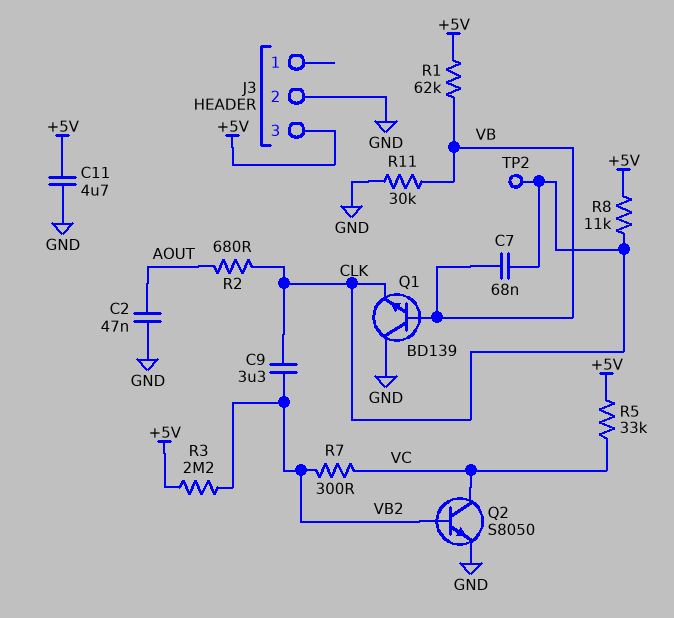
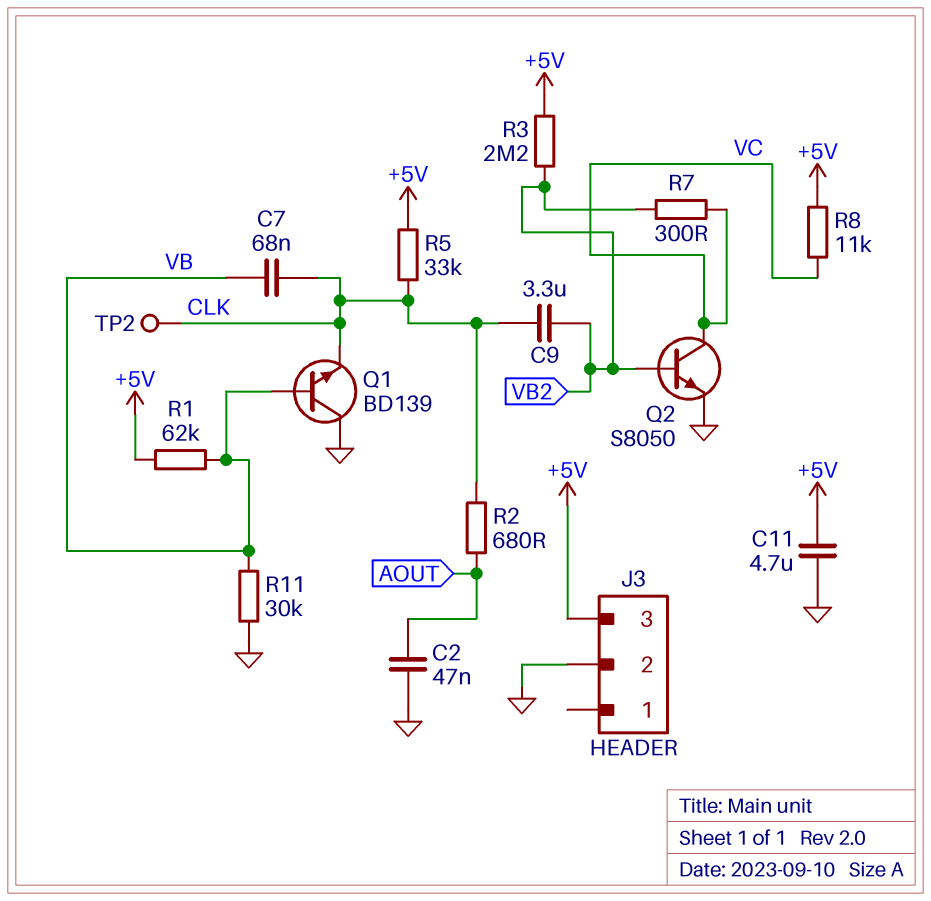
R5: 33k (+5V, VC) -> 33k (+5V, CLK)
R8: 11k (+5V, CLK) -> 11k (+5V, VC)

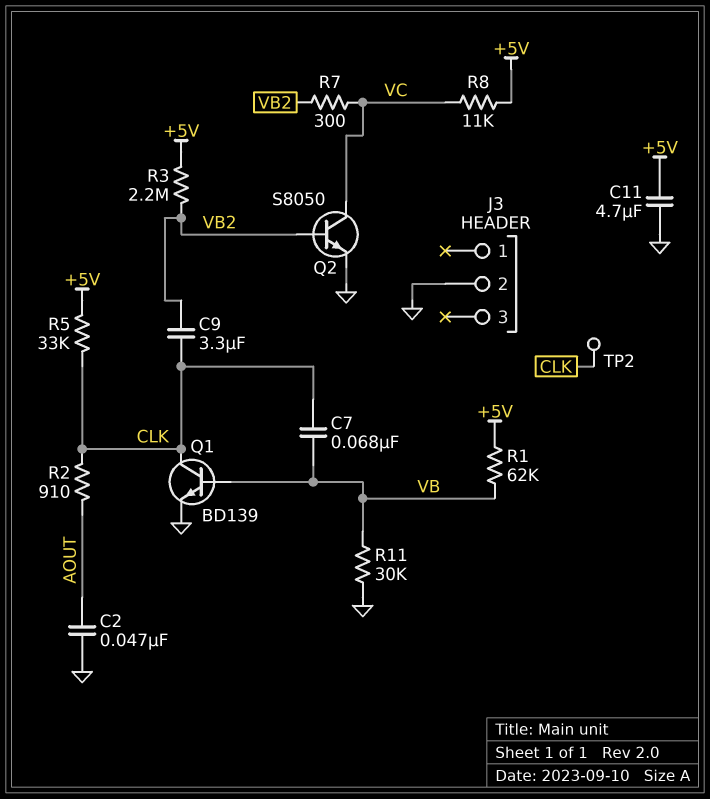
J3 pin 3: +5V -> none
Q1: NPN BD139 (B VB, C GND, E CLK) -> NPN BD139 (B VB, C CLK, E GND)
R2: 680 (AOUT, CLK) -> 910 (AOUT, CLK)

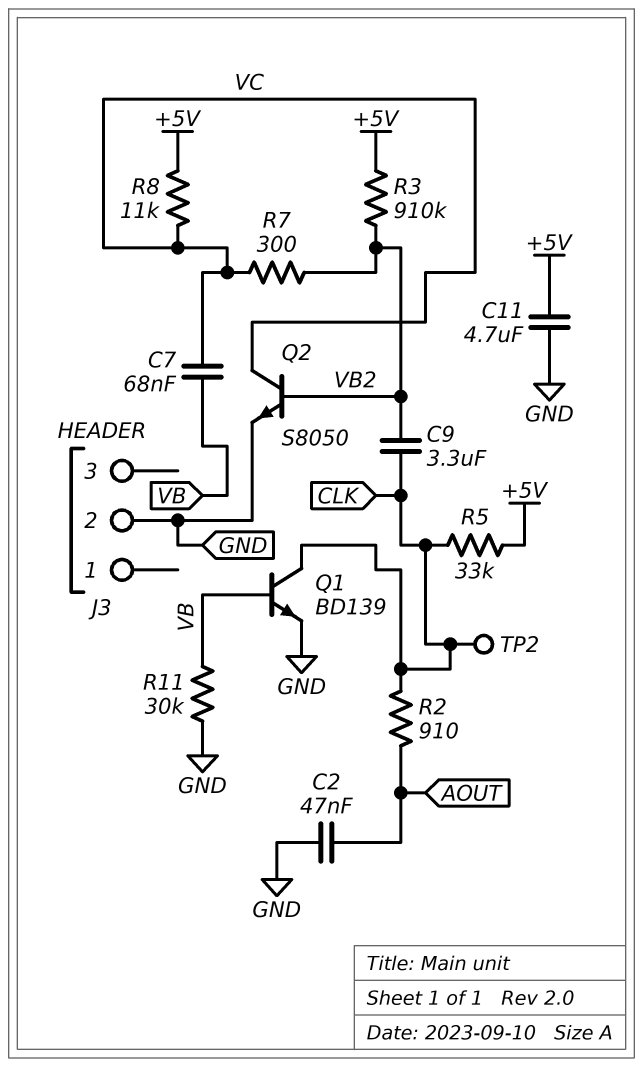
C7: 68nF (CLK, VB) -> 68nF (VB, VC)
R1: 62k (+5V, VB) -> none
R3: 2.2M (+5V, VB2) -> 910k (+5V, VB2)

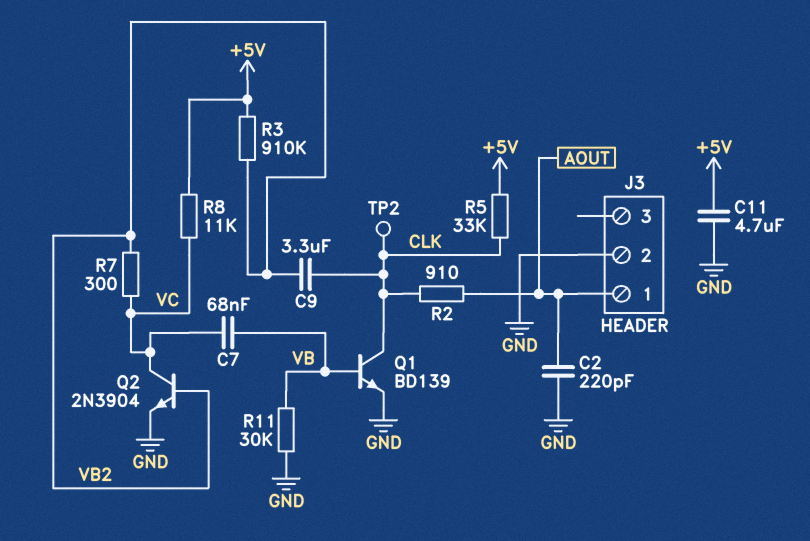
C2: 47nF (AOUT, GND) -> 220pF (AOUT, GND)
J3 pin 1: none -> AOUT
Q2: NPN S8050 (B VB2, C VC, E GND) -> NPN 2N3904 (B VB2, C VC, E GND)

